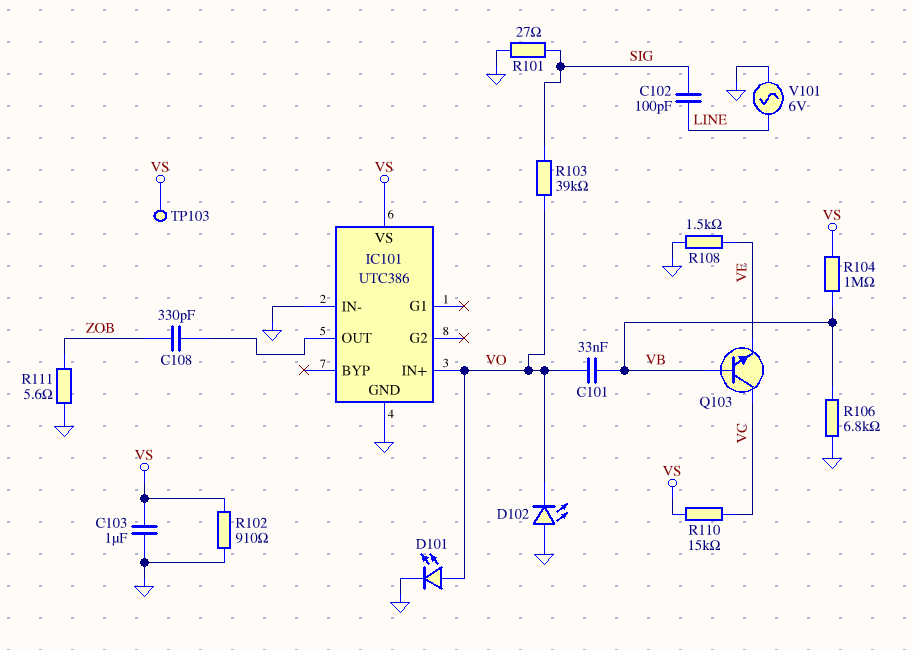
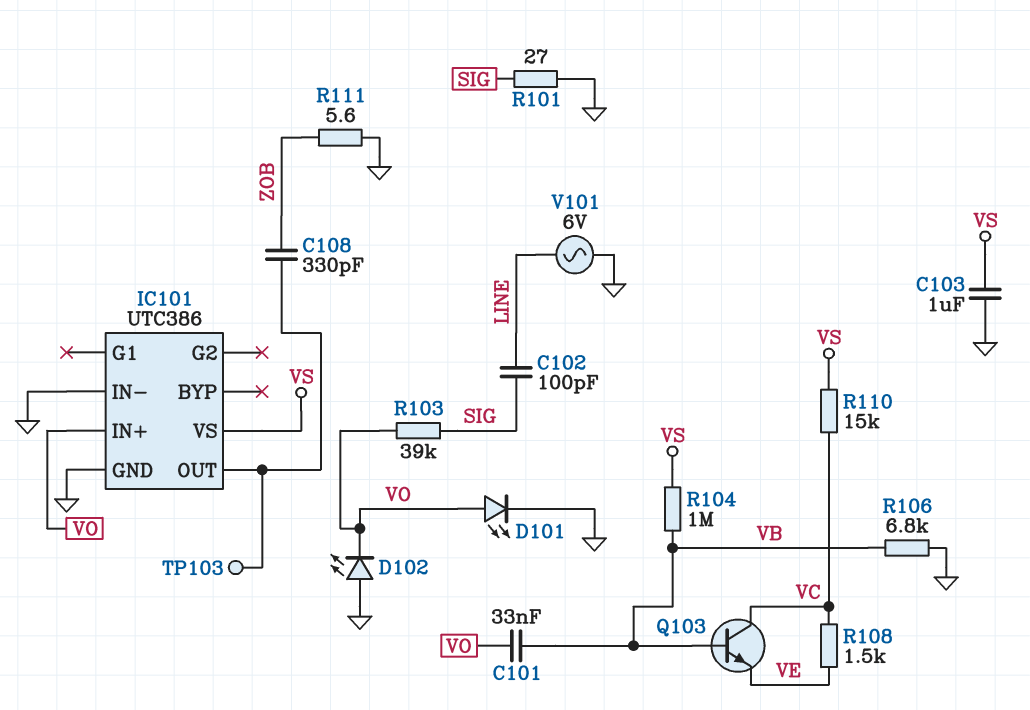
R102: 910 (GND, VS) -> none
R108: 1.5k (GND, VE) -> 1.5k (VC, VE)
TP103: test point (VS) -> test point (IC101/OUT)

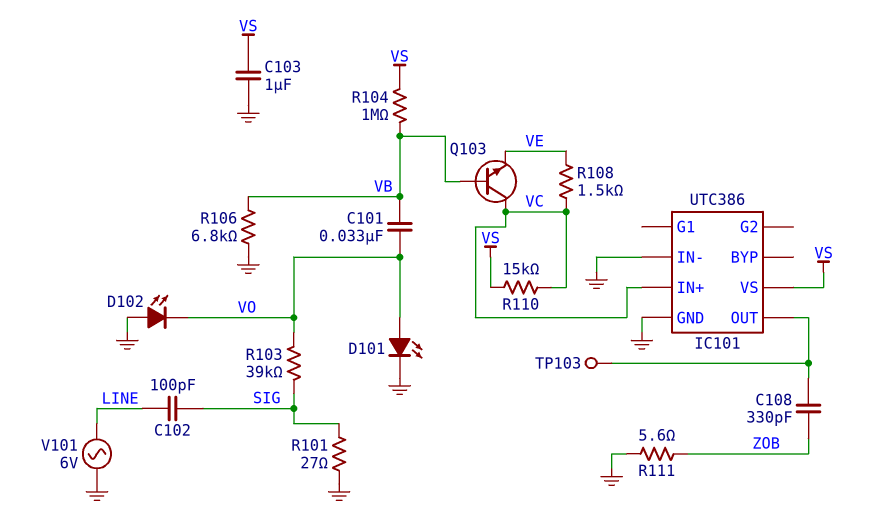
IC101 pin IN+: VO -> VC

